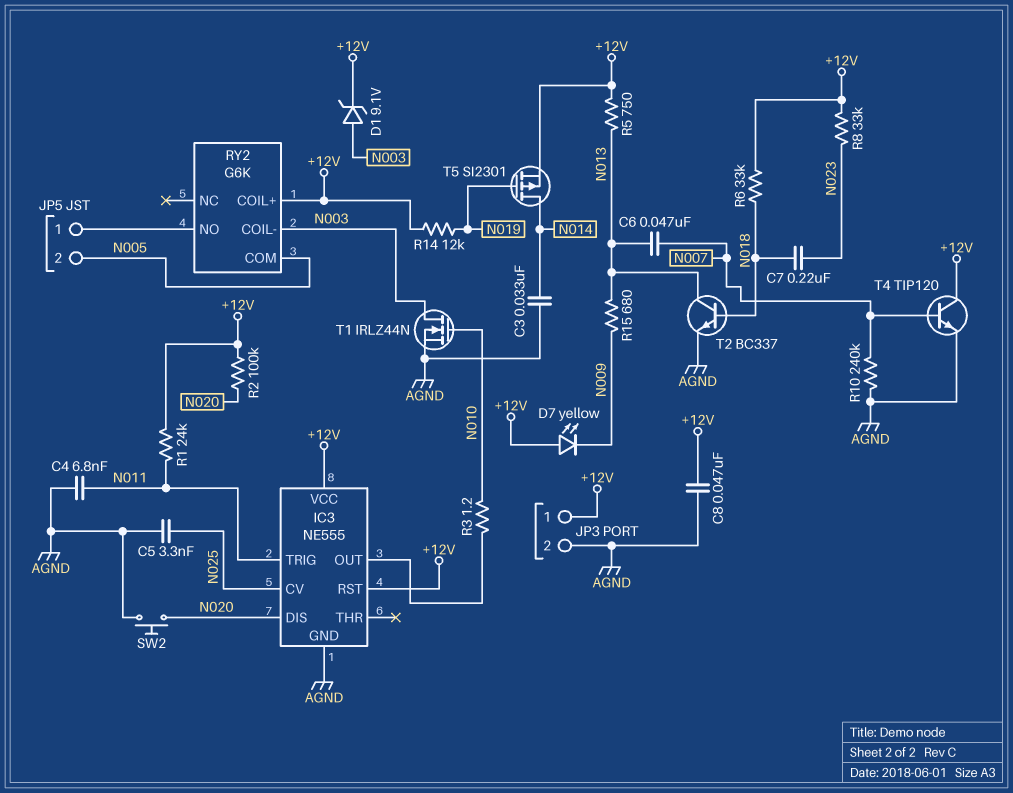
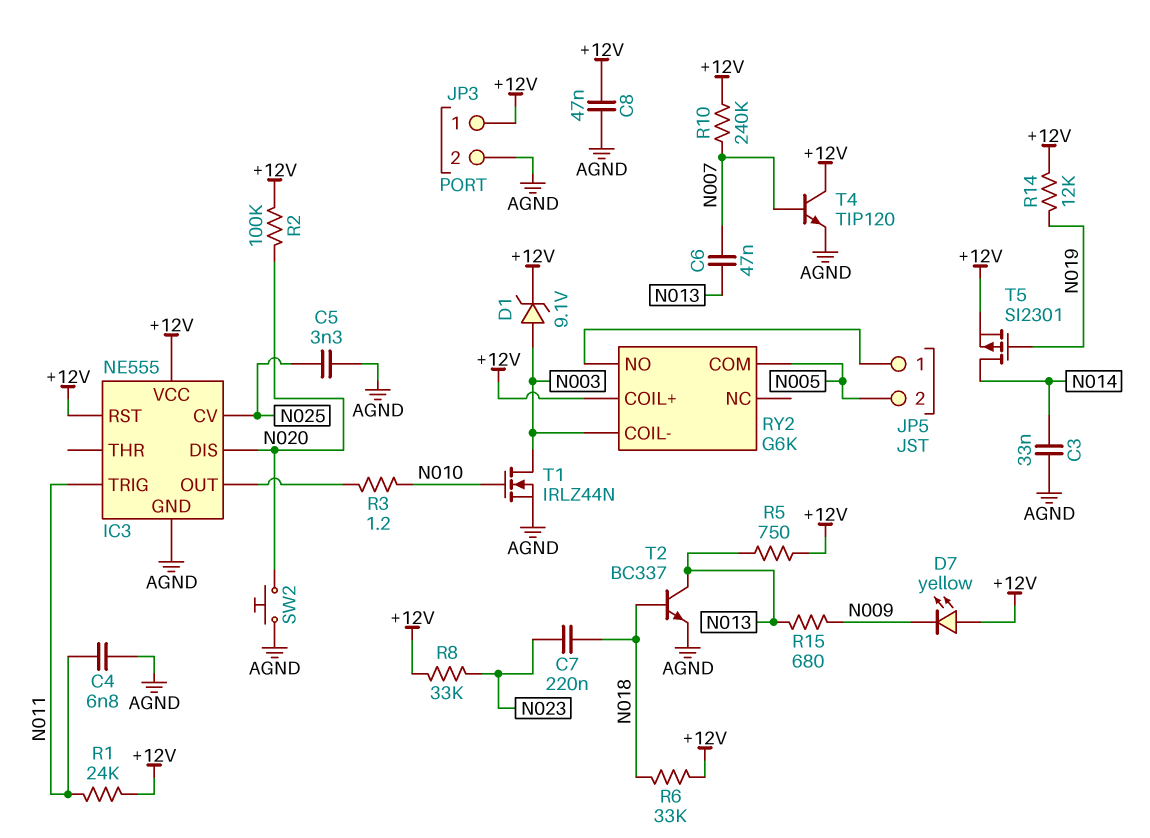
R10: 240k (AGND, N007) -> 240k (+12V, N007)

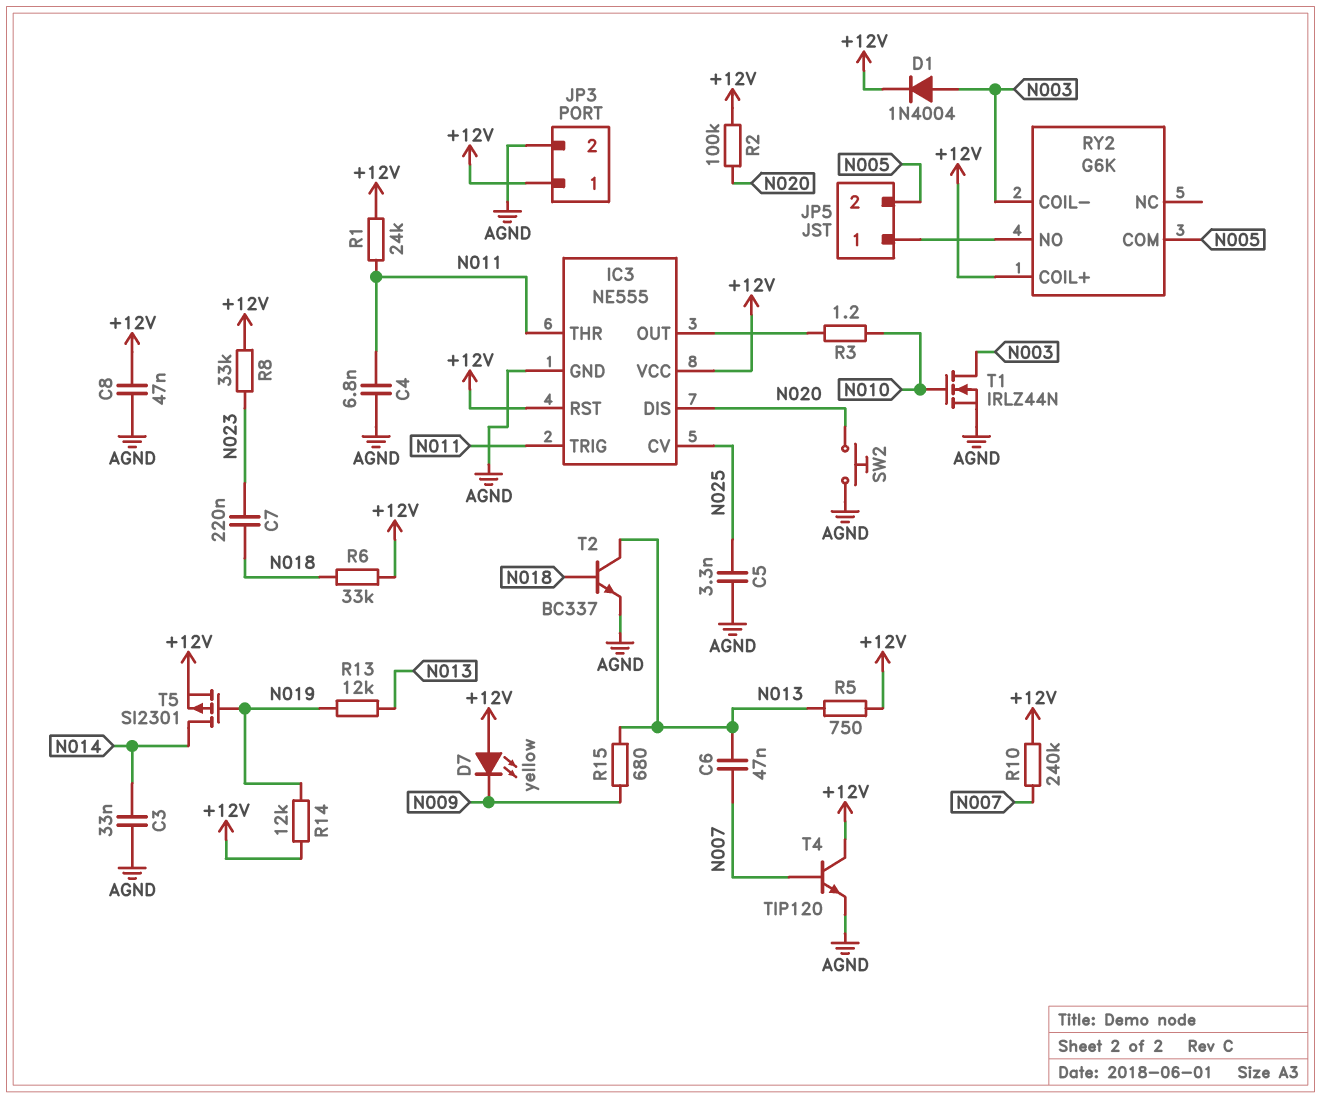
D1: zener 9.1V (A N003, K +12V) -> diode 1N4004 (A N003, K +12V)
IC3 pin THR: none -> N011
R13: none -> 12k (N013, N019)

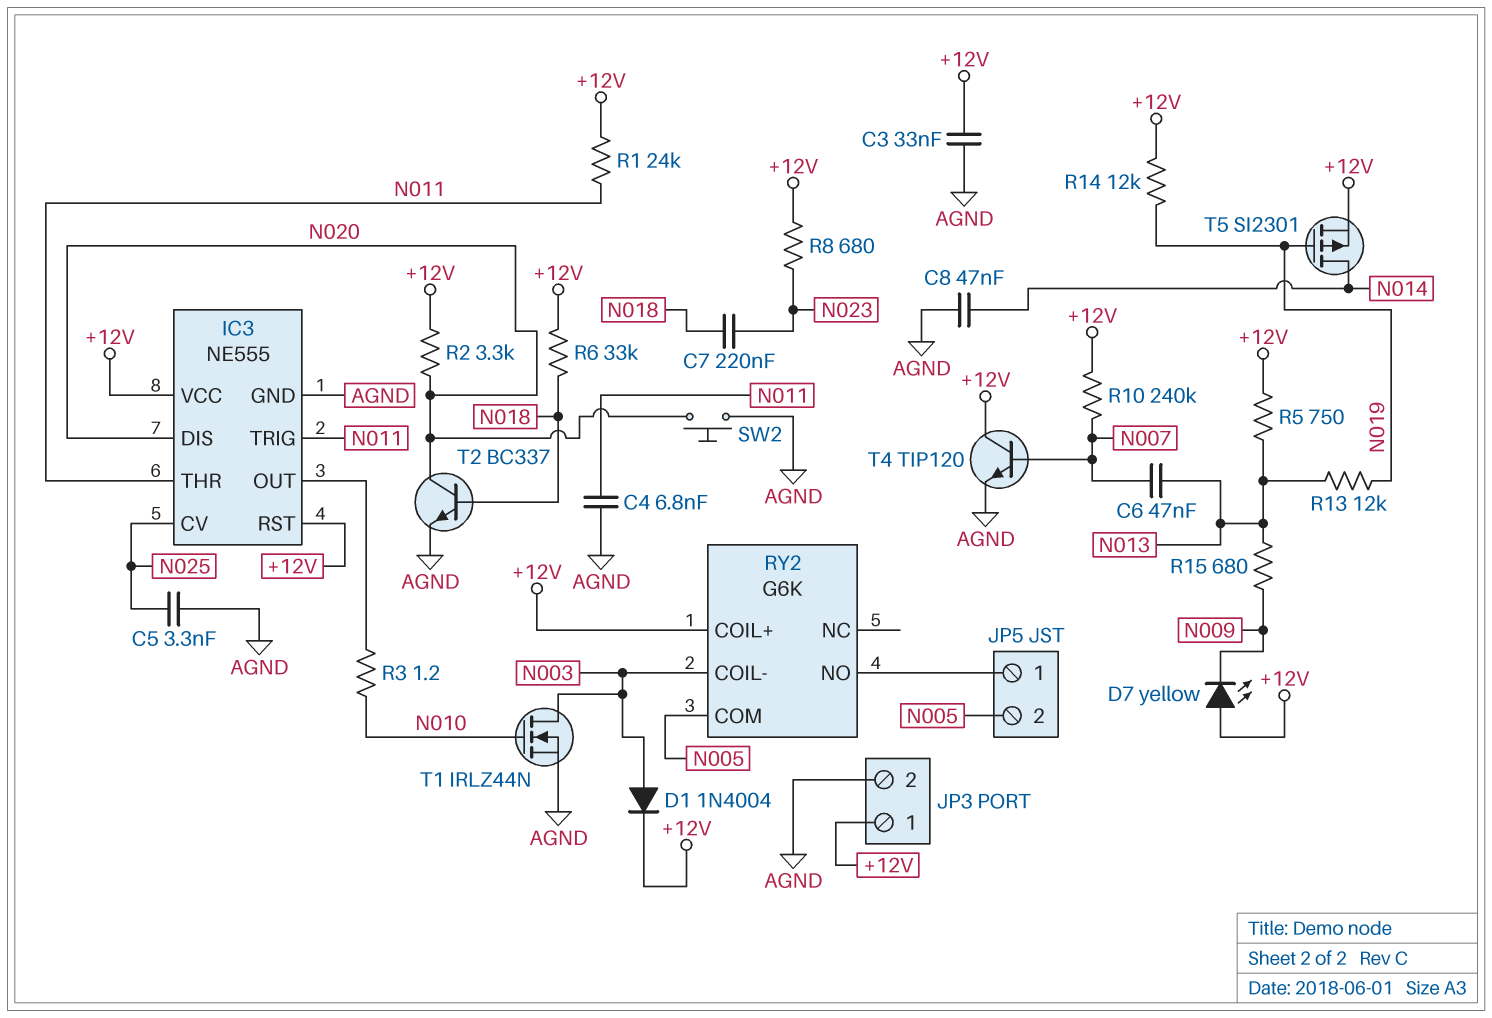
C3: 33nF (AGND, N014) -> 33nF (+12V, AGND)
C8: 47nF (+12V, AGND) -> 47nF (AGND, N014)
R2: 100k (+12V, N020) -> 3.3k (+12V, N020)
R8: 33k (+12V, N023) -> 680 (+12V, N023)
T2: NPN BC337 (B N018, C N013, E AGND) -> NPN BC337 (B N018, C N020, E AGND)

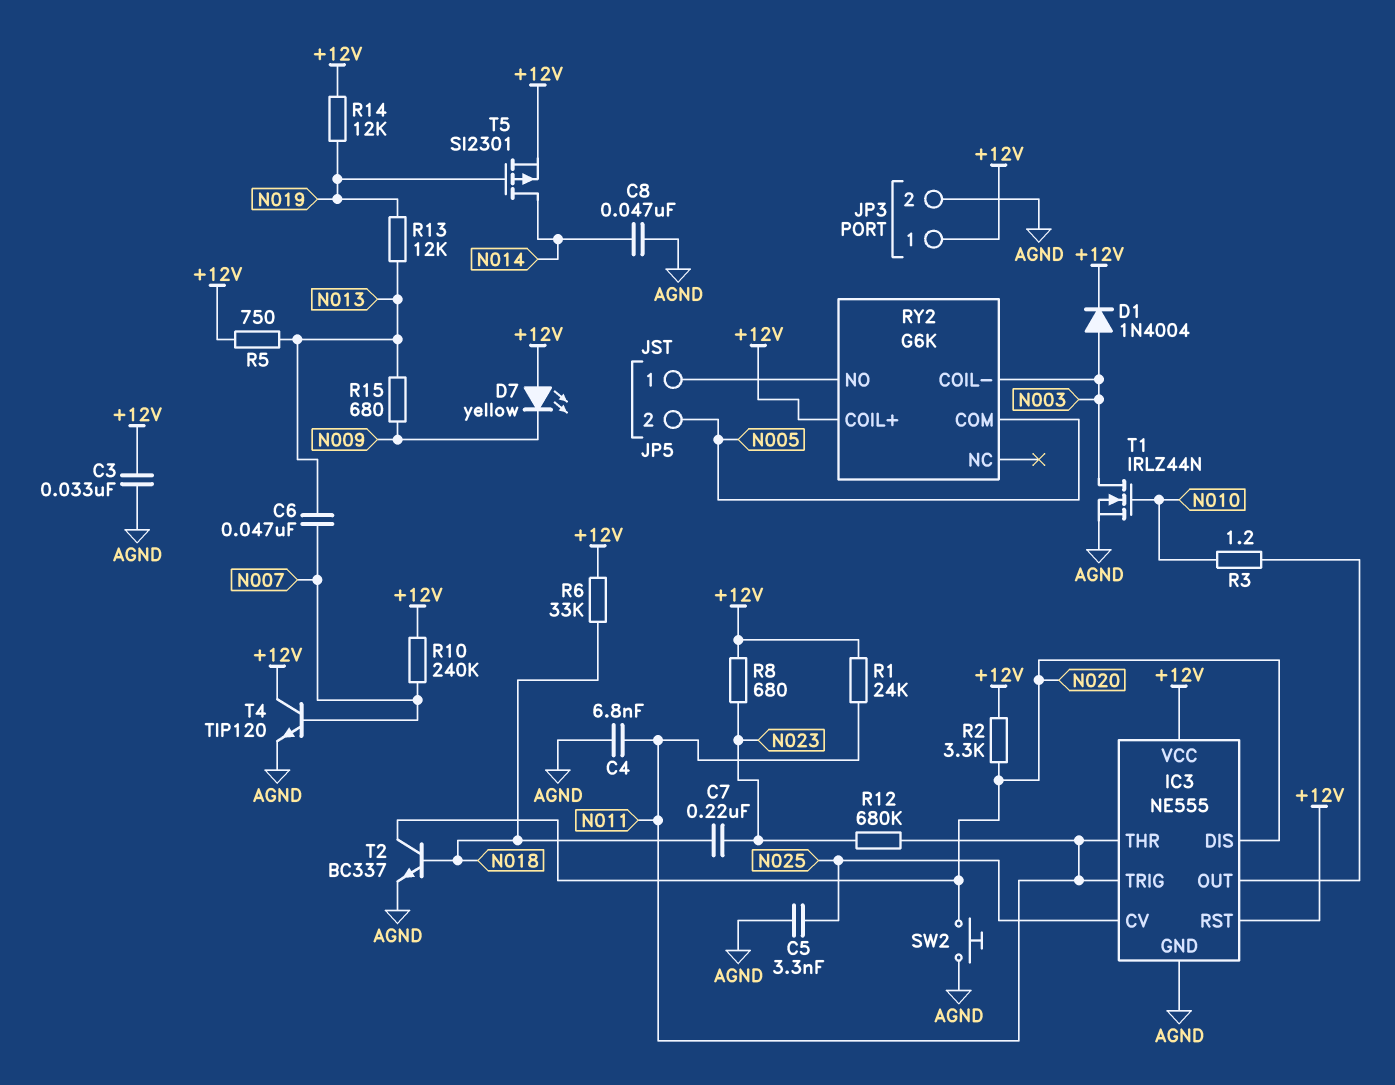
R12: none -> 680k (N011, N023)

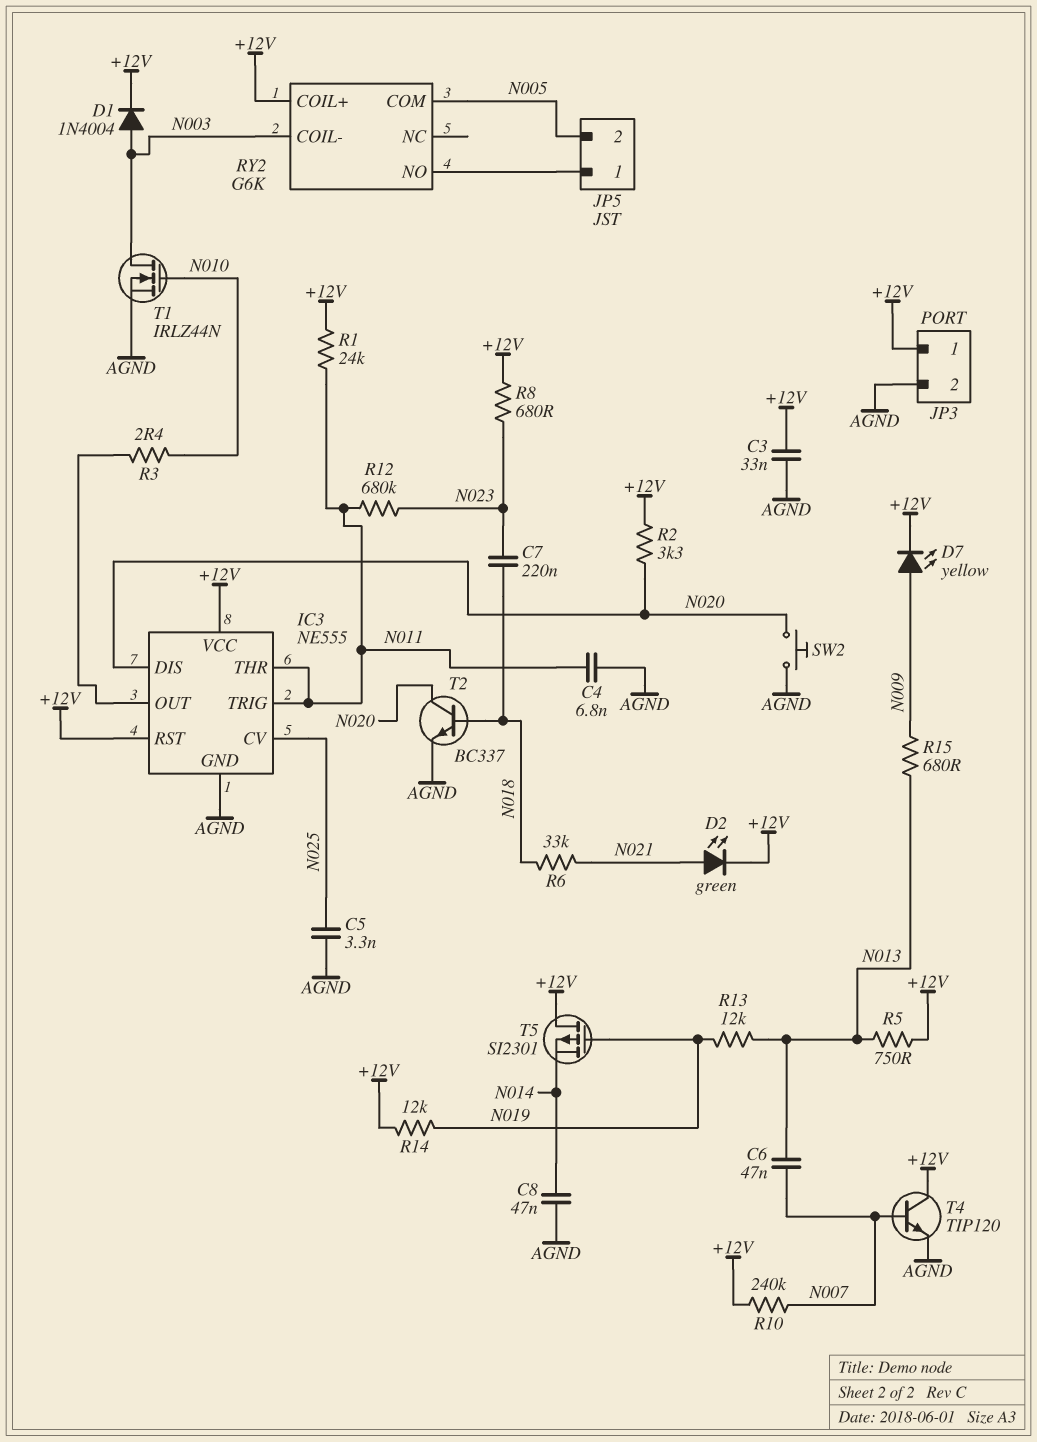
D2: none -> LED green (A N021, K +12V)
D7: LED yellow (A +12V, K N009) -> LED yellow (A N009, K +12V)
R3: 1.2 (IC3/OUT, N010) -> 2.4 (IC3/OUT, N010)
R6: 33k (+12V, N018) -> 33k (N018, N021)
T5: PMOS SI2301 (G N019, D N014, S +12V) -> PMOS SI2301 (G N019, D +12V, S N014)

